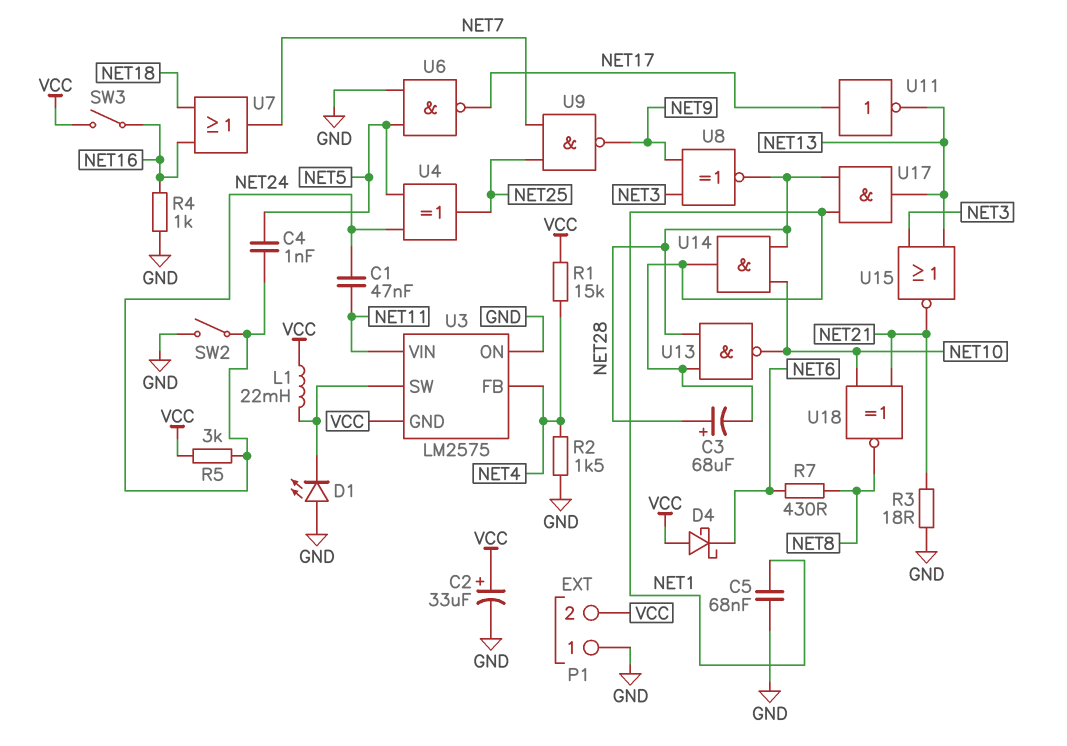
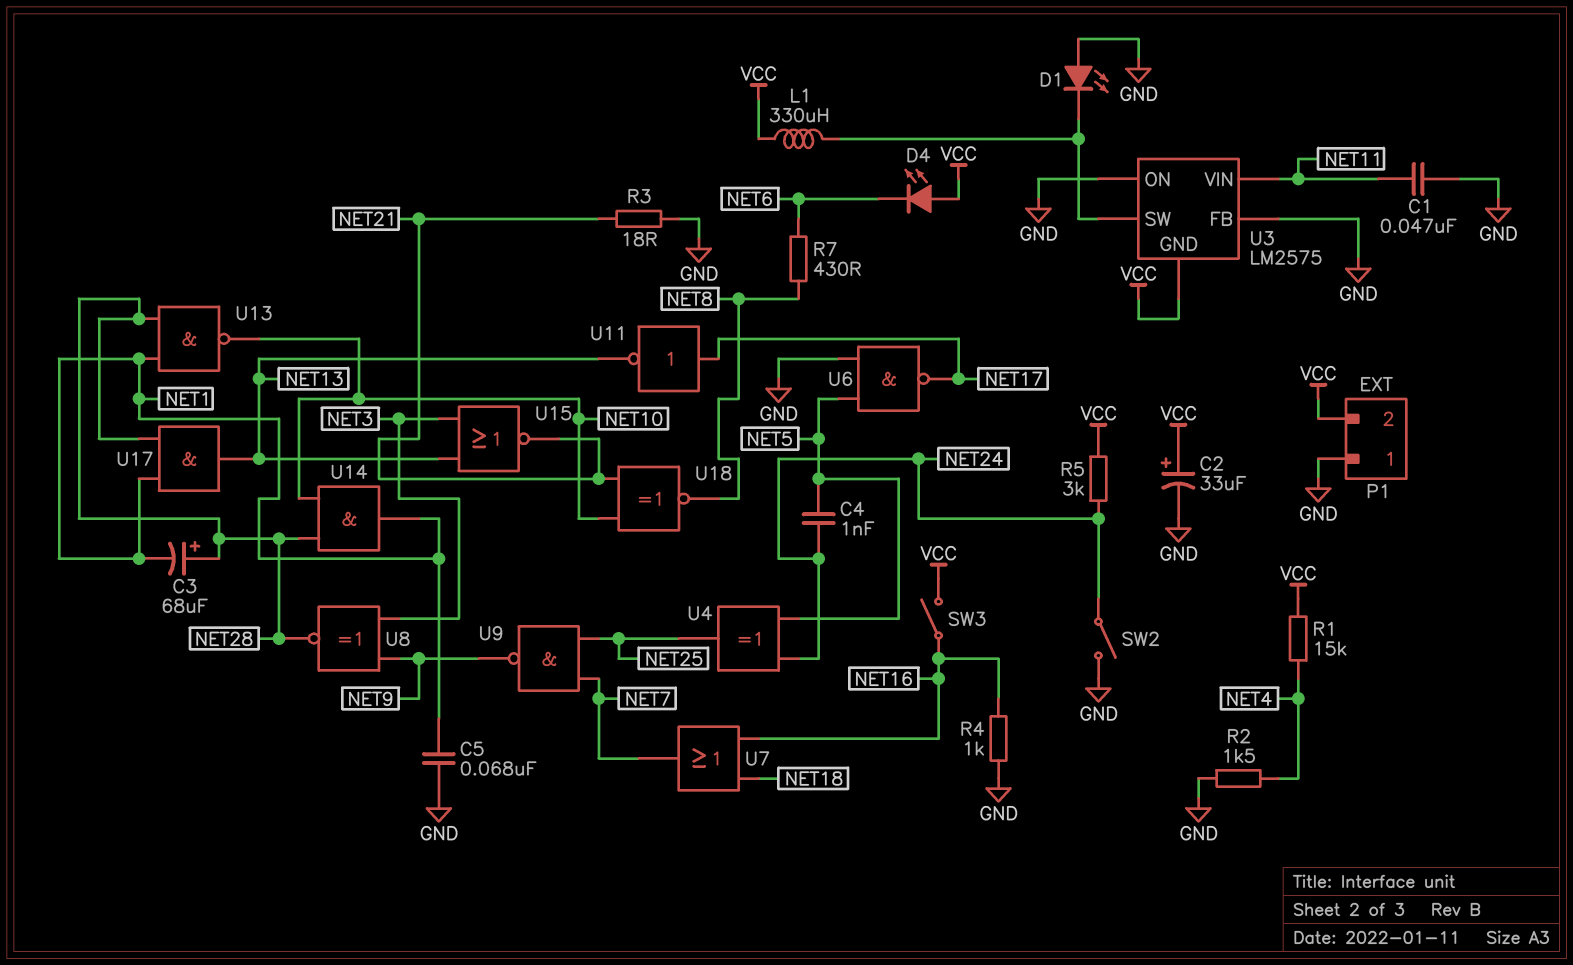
C1: 47nF (NET11, NET24) -> 47nF (GND, NET11)
D4: schottky (A VCC, K NET6) -> LED (A VCC, K NET6)
L1: 22mH (U3/SW, VCC) -> 330uH (U3/SW, VCC)
U3 pin FB: NET4 -> GND

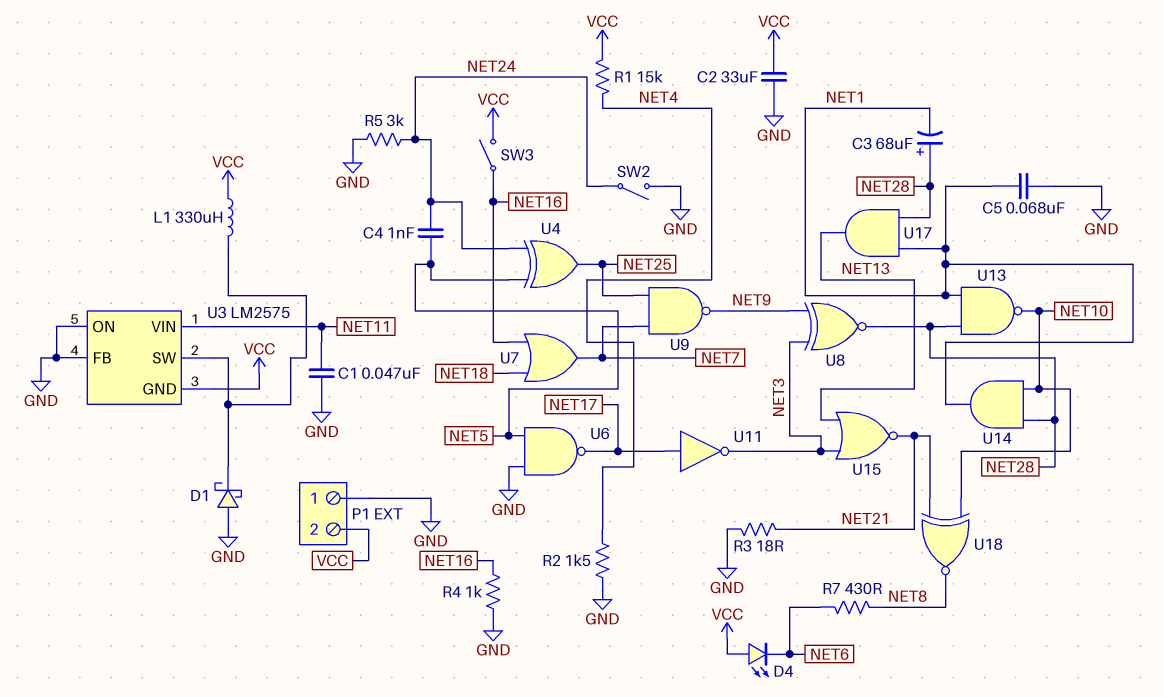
C2: 33uF (plus VCC, minus GND) -> 33uF (GND, VCC)
D1: LED (A GND, K U3/SW) -> schottky (A GND, K U3/SW)
R5: 3k (NET24, VCC) -> 3k (GND, NET24)
U11: NOT (in NET17, out NET13) -> NOT (in NET17, out NET3)

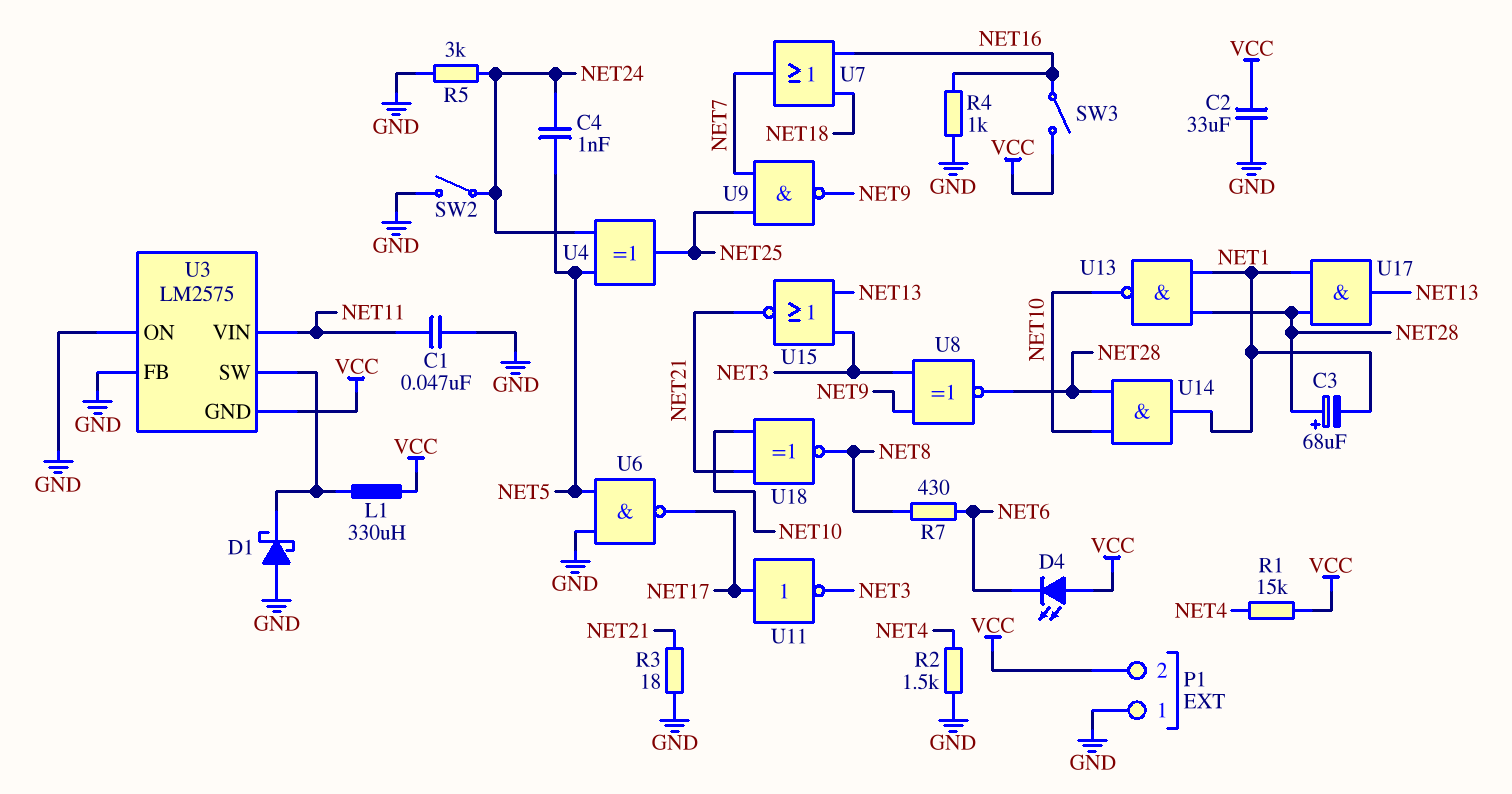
C5: 68nF (GND, NET1) -> none

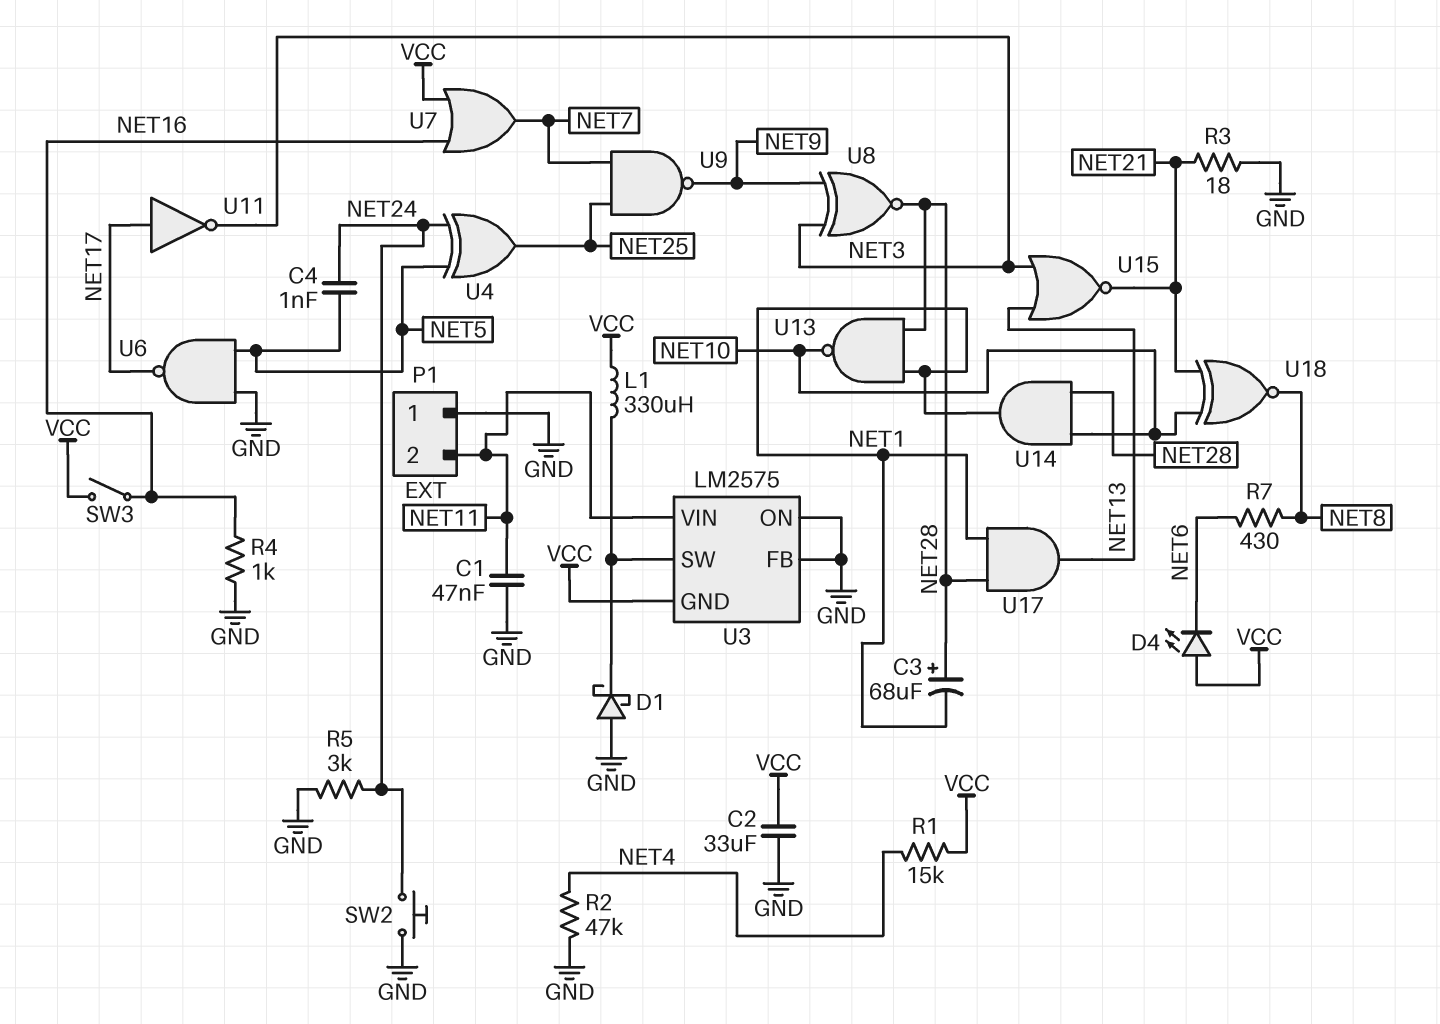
P1 pin 2: VCC -> NET11
R2: 1.5k (GND, NET4) -> 47k (GND, NET4)
SW2: switch (GND, NET24) -> button (GND, NET24)
U7: OR (in NET16, in NET18, out NET7) -> OR (in NET16, in VCC, out NET7)

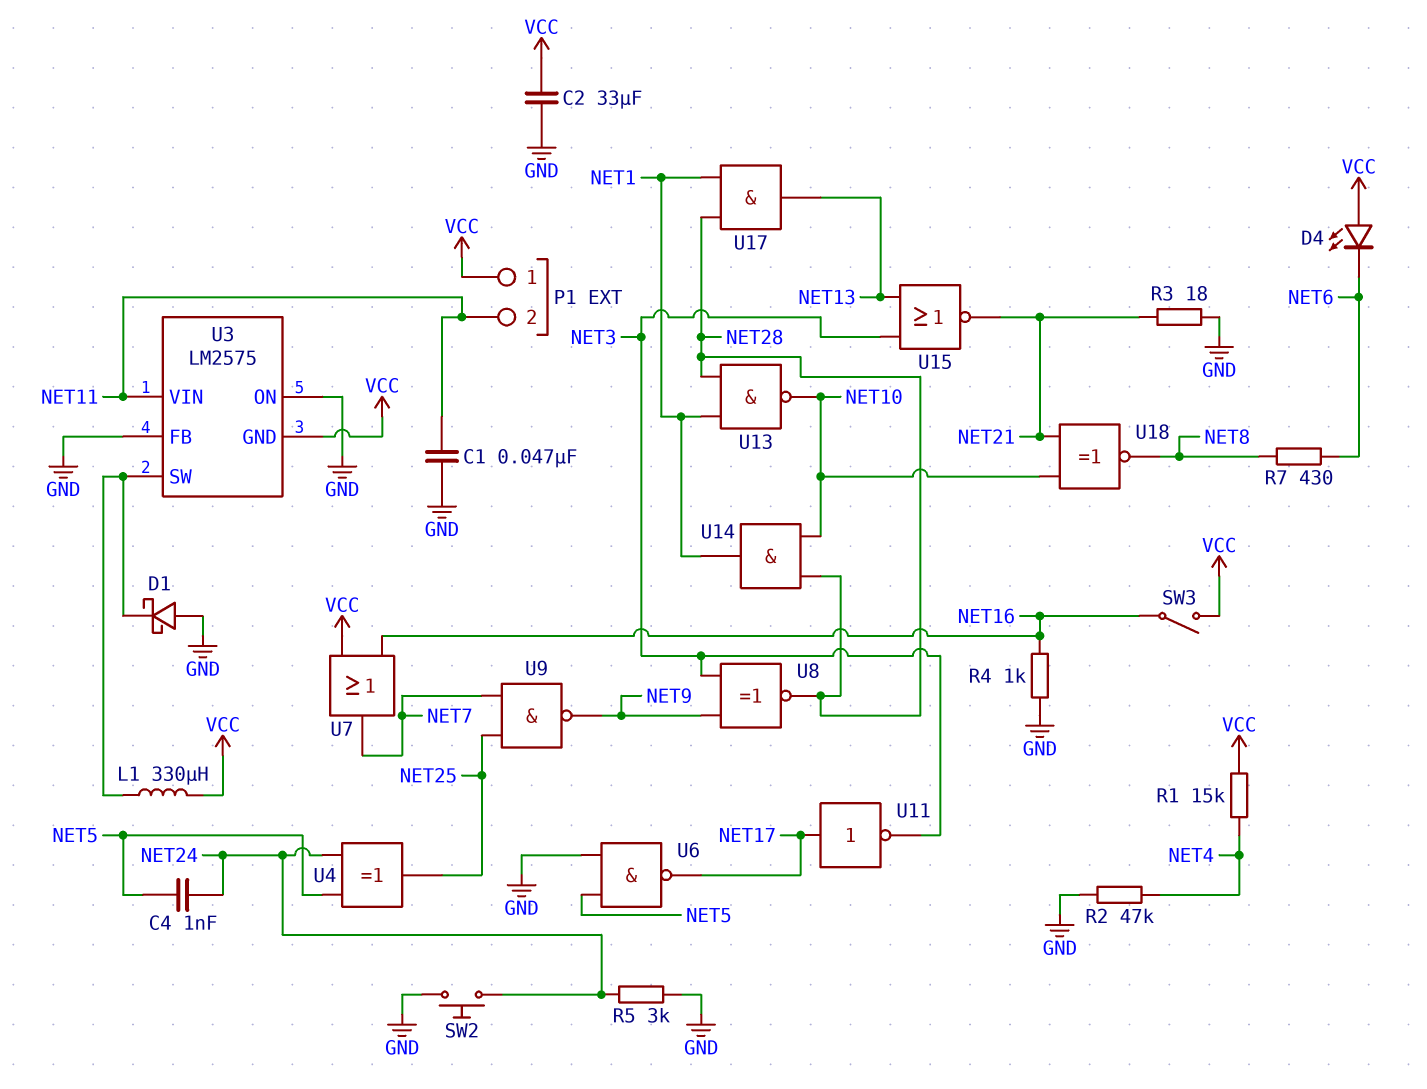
C3: 68uF (plus NET28, minus NET1) -> none
P1 pin 1: GND -> VCC

